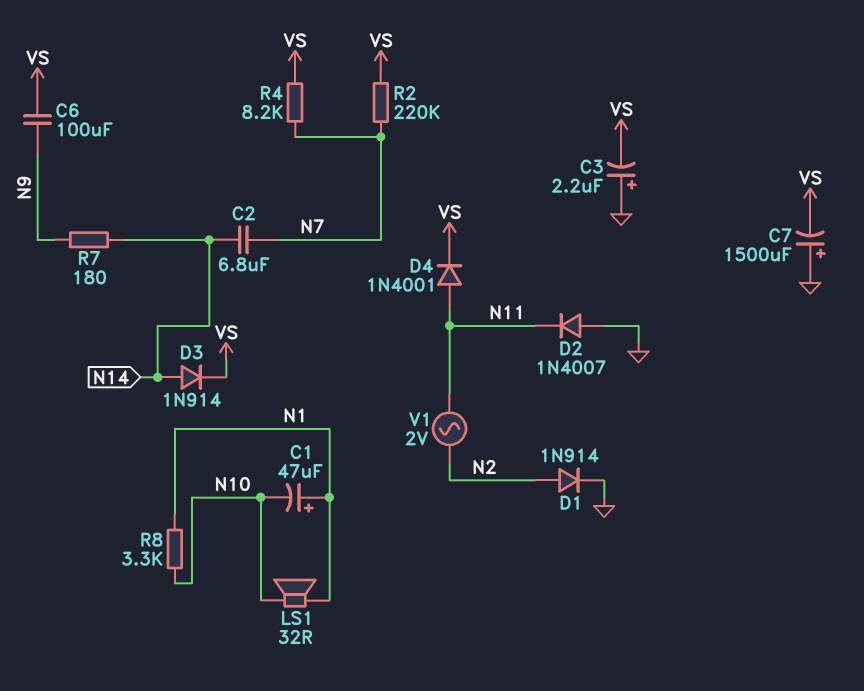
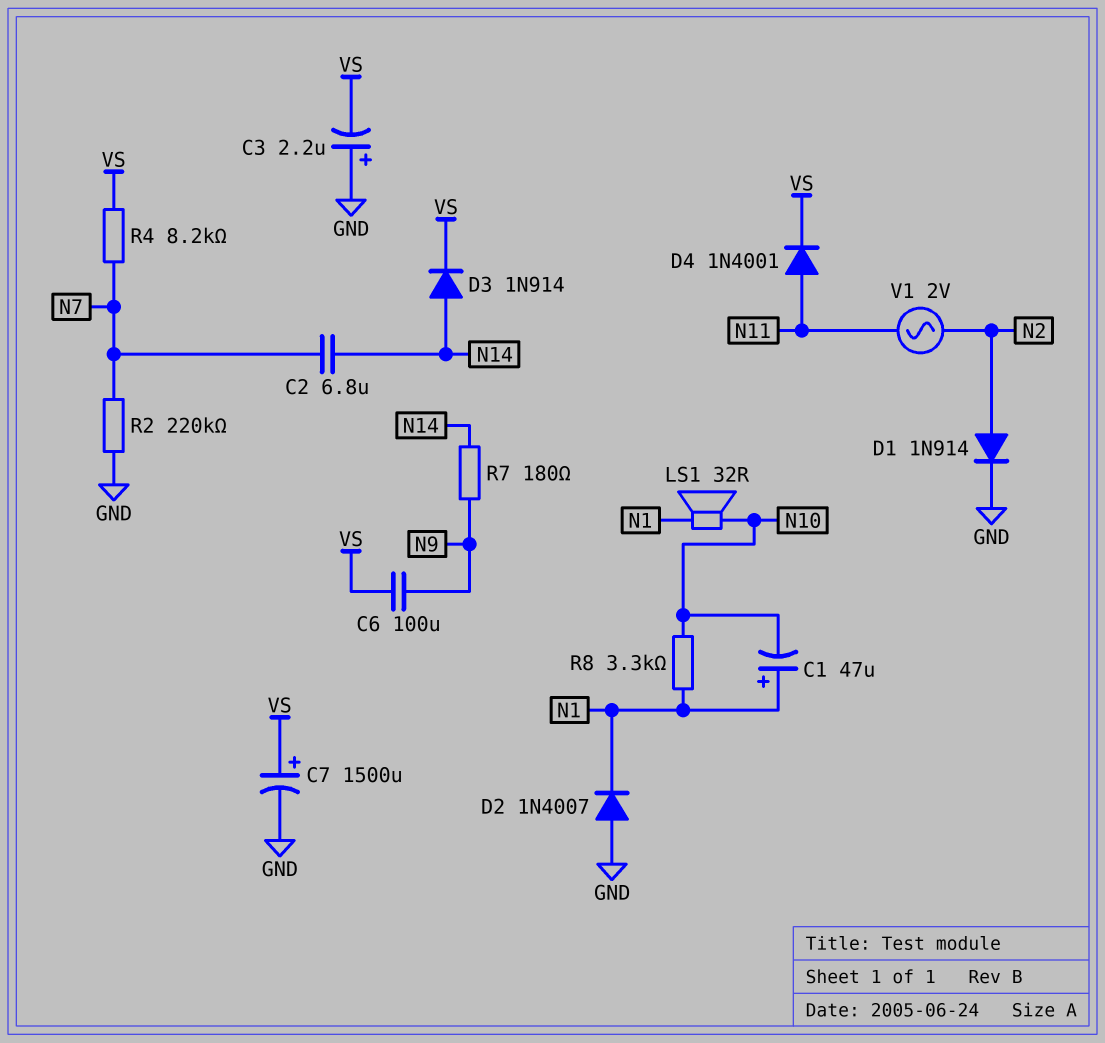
C7: 1500uF (plus GND, minus VS) -> 1500uF (plus VS, minus GND)
D2: diode 1N4007 (A GND, K N11) -> diode 1N4007 (A GND, K N1)
R2: 220k (N7, VS) -> 220k (GND, N7)

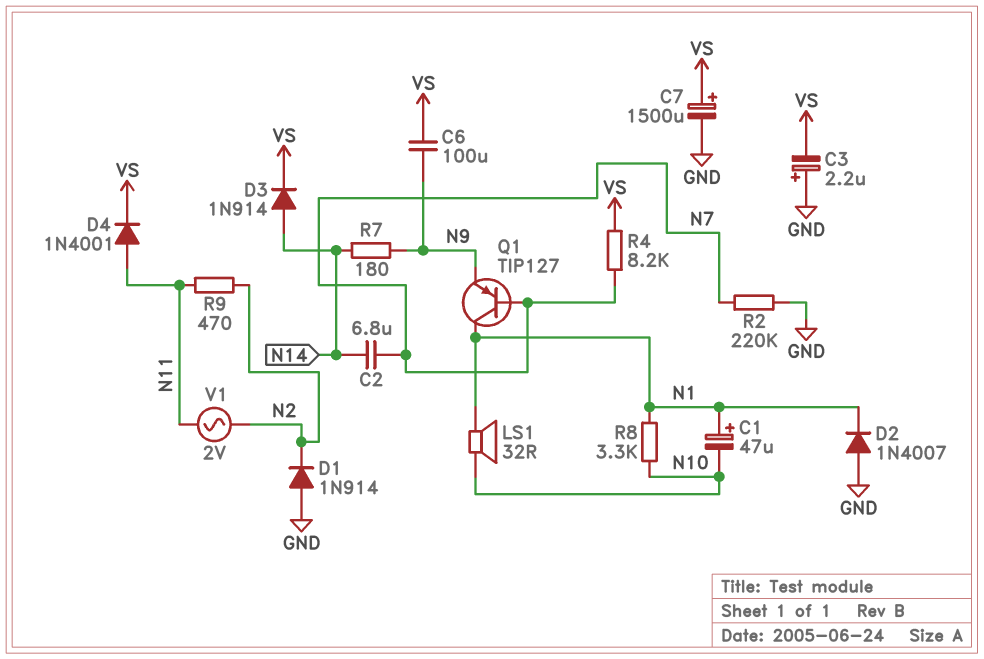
D1: diode 1N914 (A N2, K GND) -> diode 1N914 (A GND, K N2)
Q1: none -> PNP TIP127 (B N7, C N1, E N9)
R9: none -> 470 (N2, N11)

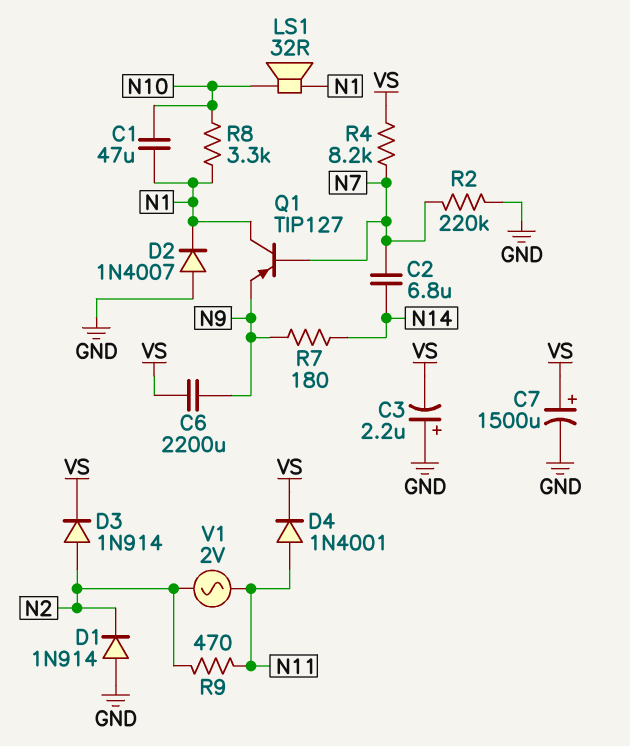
C1: 47uF (plus N1, minus N10) -> 47uF (N1, N10)
C6: 100uF (N9, VS) -> 2200uF (N9, VS)
D3: diode 1N914 (A N14, K VS) -> diode 1N914 (A N2, K VS)

